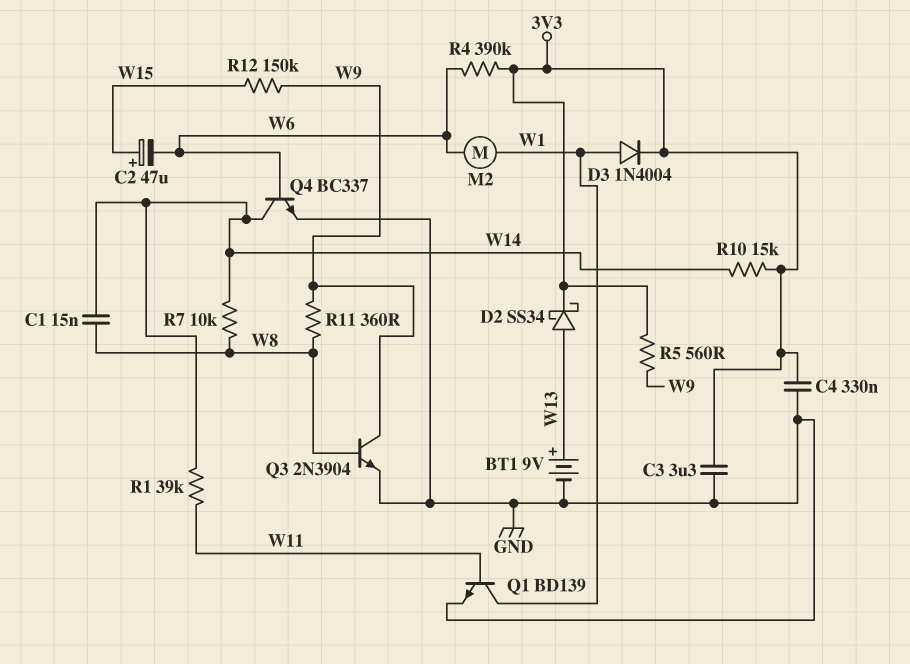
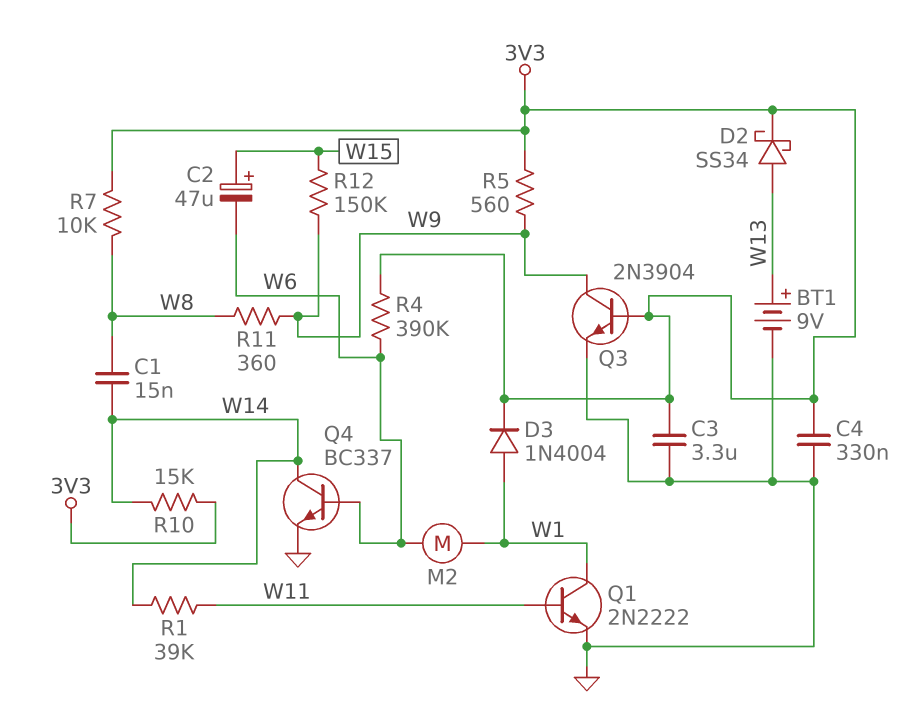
Q1: NPN BD139 (B W11, C W1, E GND) -> NPN 2N2222 (B W11, C W1, E GND)
Q3: NPN 2N3904 (B W8, C W9, E GND) -> NPN 2N3904 (B 3V3, C W9, E GND)
R7: 10k (W8, W14) -> 10k (3V3, W8)

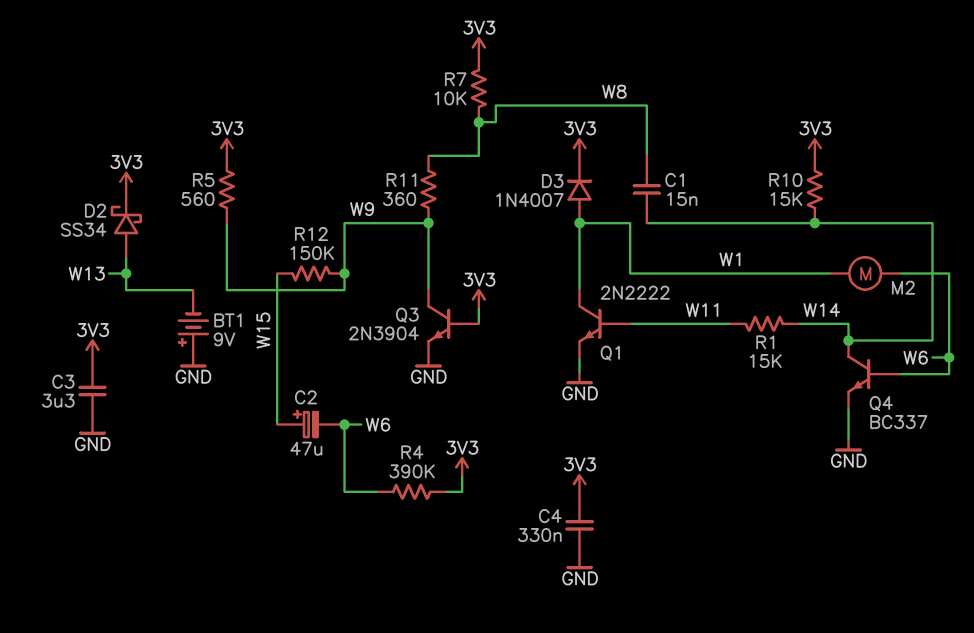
BT1: 9V (plus W13, minus GND) -> 9V (plus GND, minus W13)
D3: diode 1N4004 (A W1, K 3V3) -> diode 1N4007 (A W1, K 3V3)
R1: 39k (W11, W14) -> 15k (W11, W14)

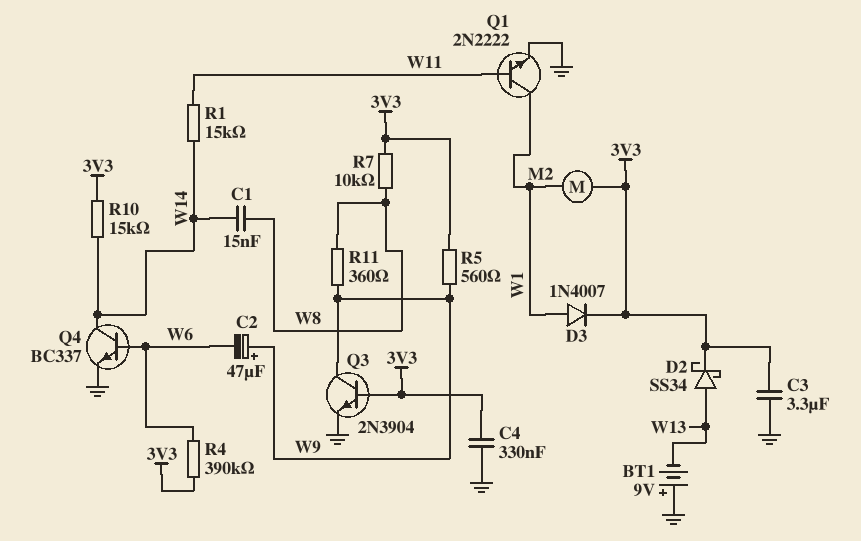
C2: 47uF (plus W15, minus W6) -> 47uF (plus W9, minus W6)
M2: motor (W1, W6) -> motor (3V3, W1)
R12: 150k (W9, W15) -> none

